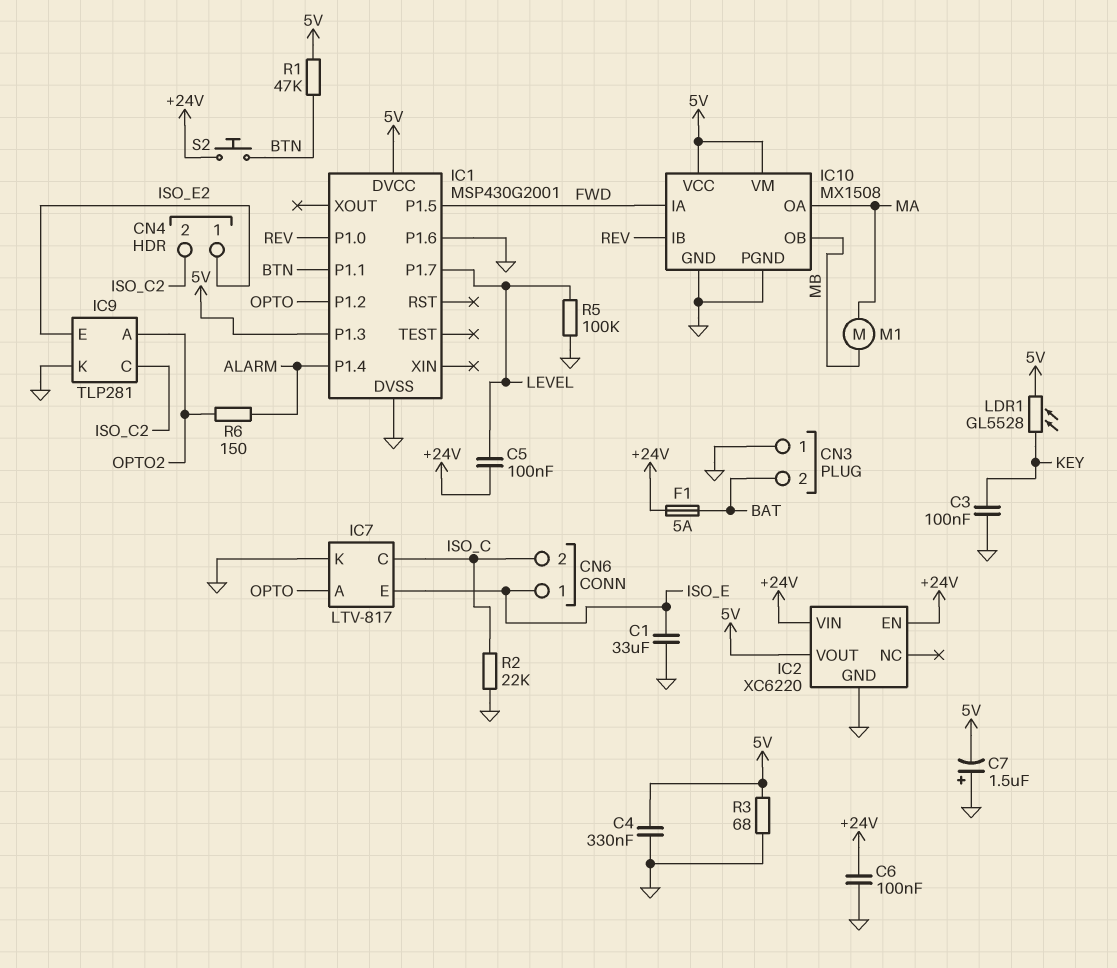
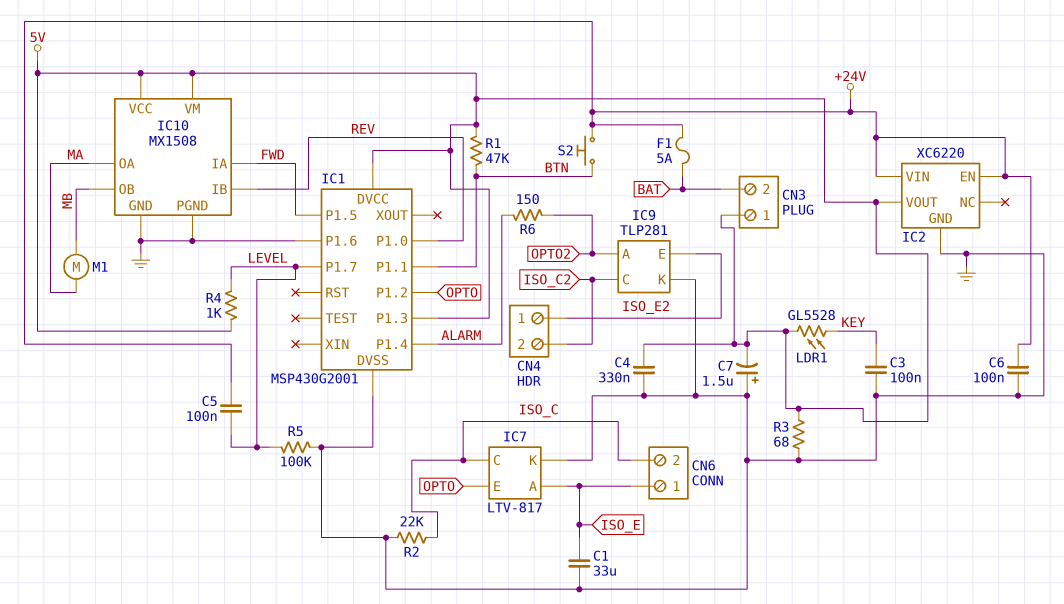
CN3 pin 1: GND -> 5V
IC7 pin A: OPTO -> ISO_E
IC7 pin E: ISO_E -> OPTO
R4: none -> 1k (5V, LEVEL)

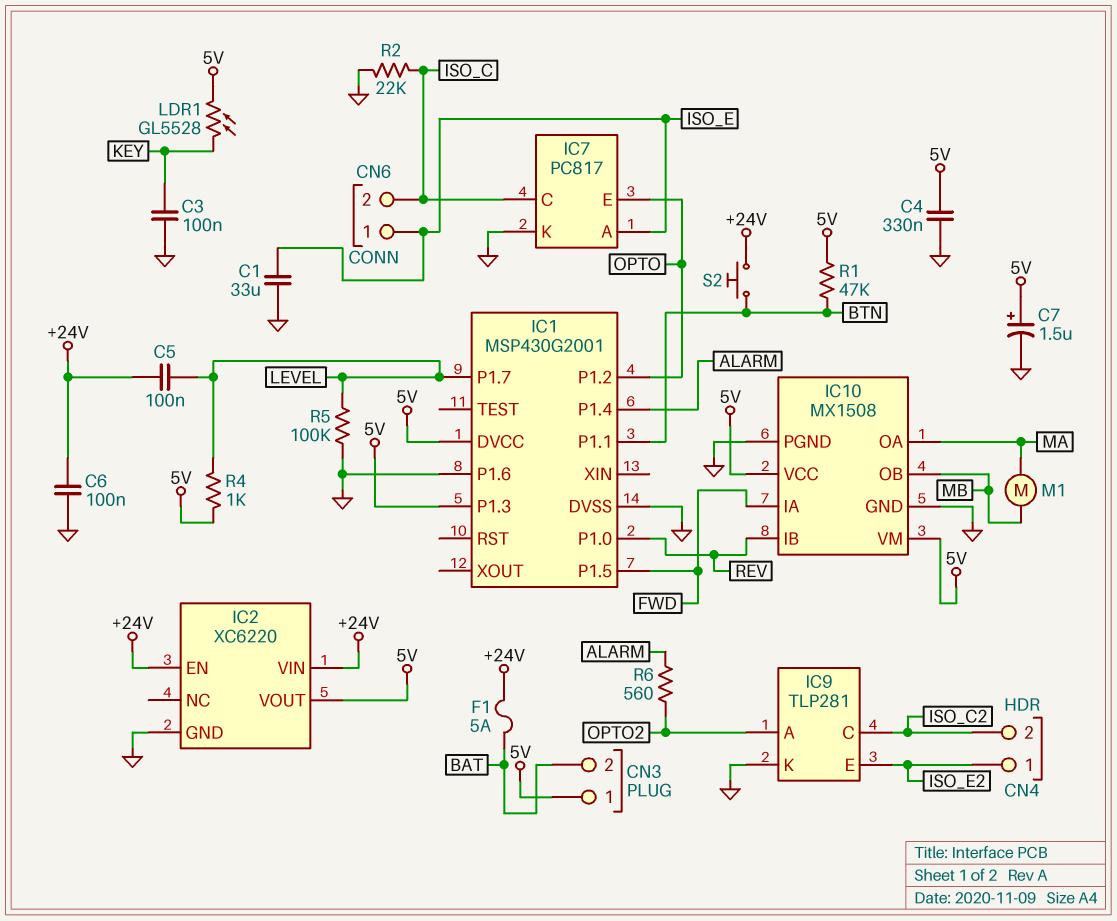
C7: 1.5uF (plus GND, minus 5V) -> 1.5uF (plus 5V, minus GND)
IC7: LTV-817 -> PC817
R3: 68 (5V, GND) -> none
R6: 150 (ALARM, OPTO2) -> 560 (ALARM, OPTO2)

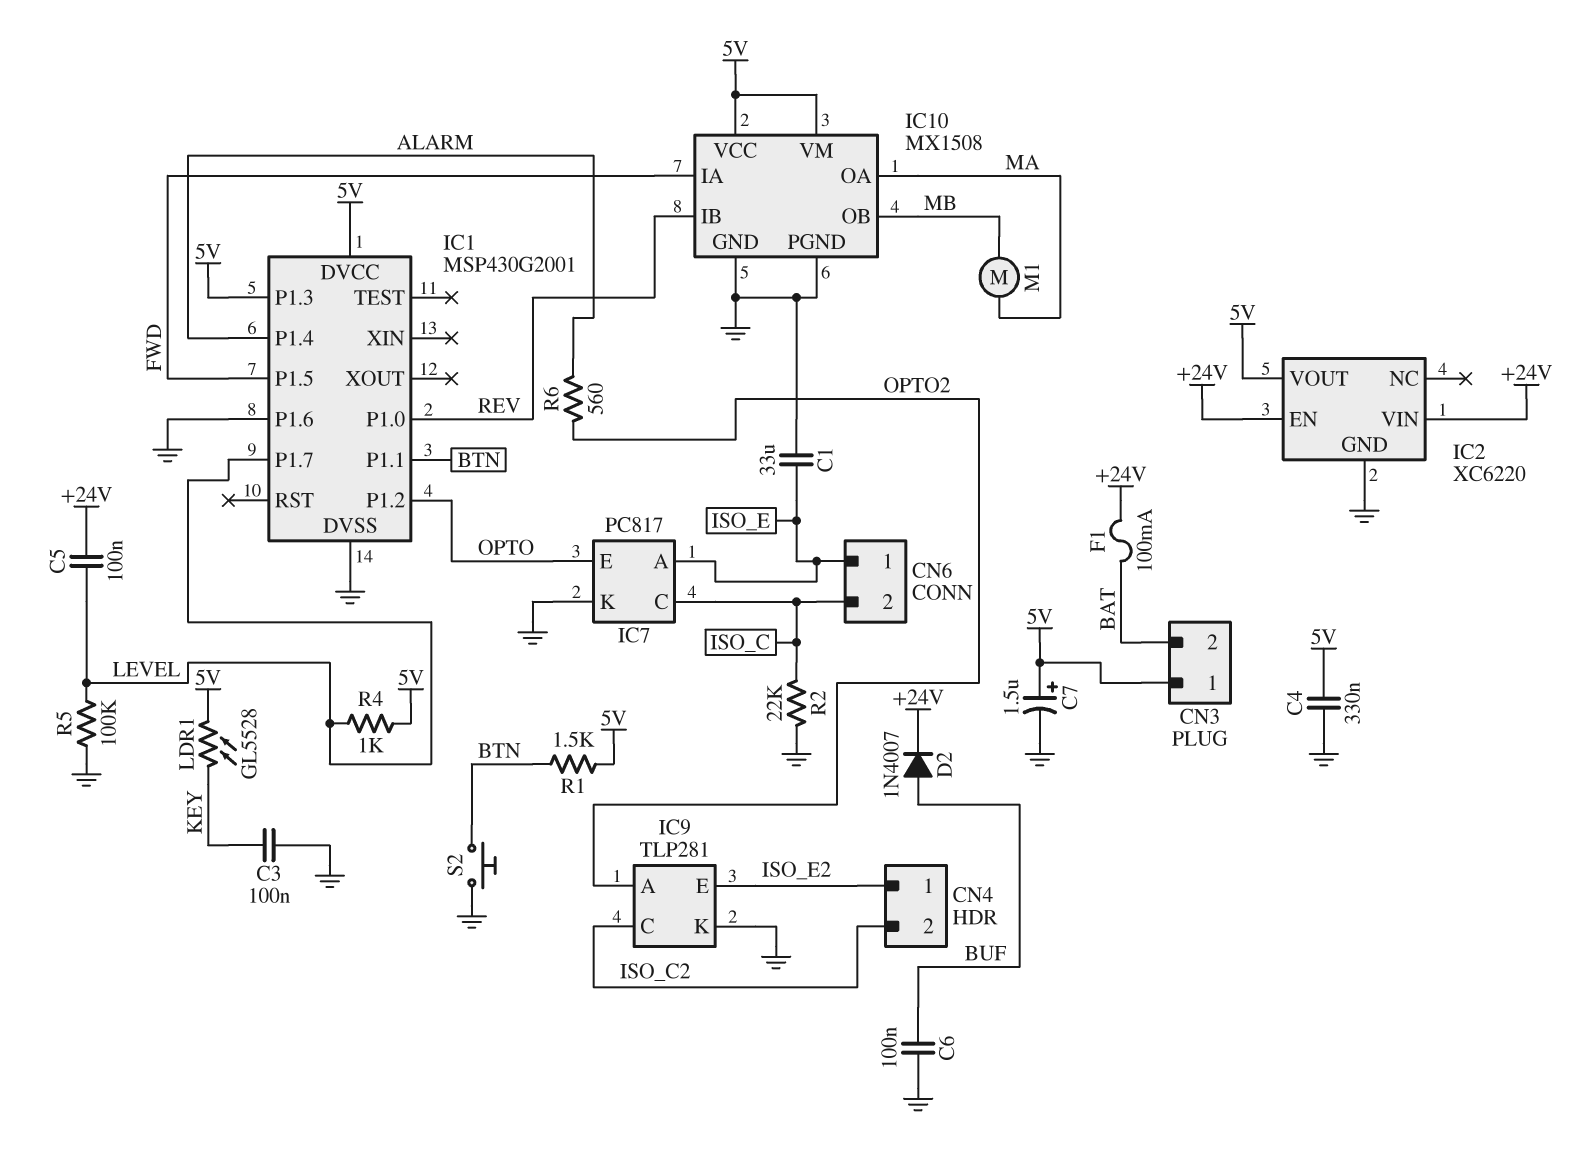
C6: 100nF (+24V, GND) -> 100nF (BUF, GND)
D2: none -> diode 1N4007 (A BUF, K +24V)
F1: 5A (+24V, BAT) -> 100mA (+24V, BAT)
R1: 47k (5V, BTN) -> 1.5k (5V, BTN)
S2: button (+24V, BTN) -> button (BTN, GND)

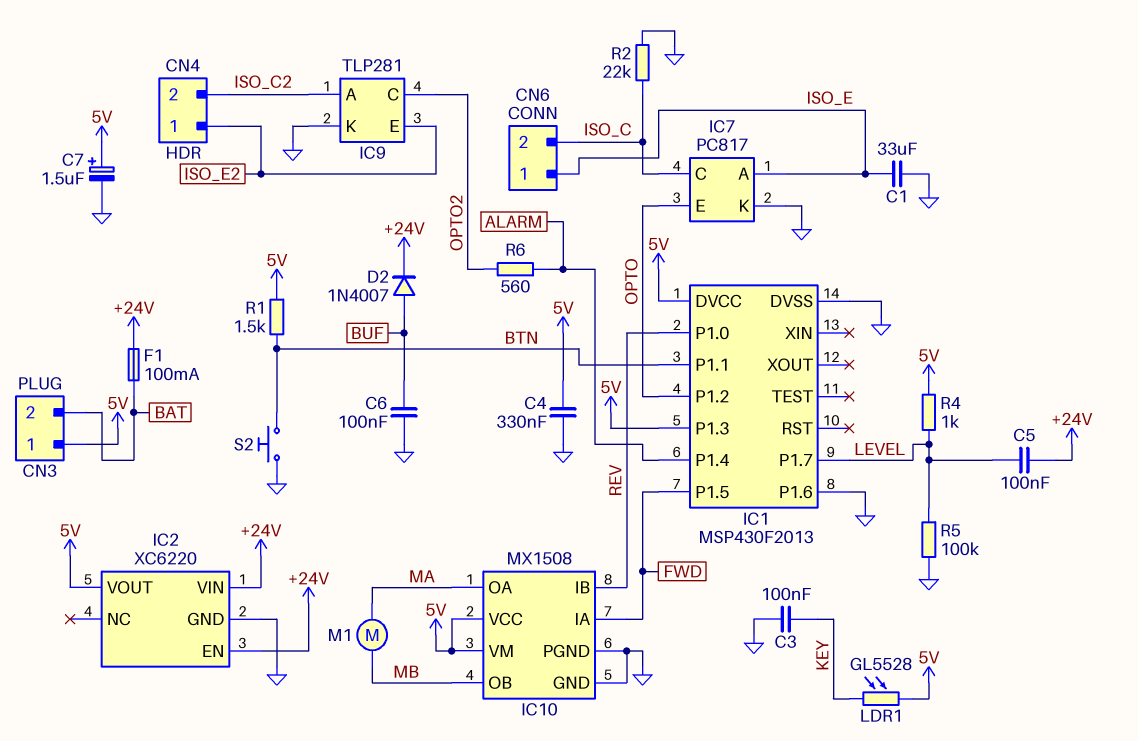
IC1: MSP430G2001 -> MSP430F2013
IC9 pin A: OPTO2 -> ISO_C2
IC9 pin C: ISO_C2 -> OPTO2

